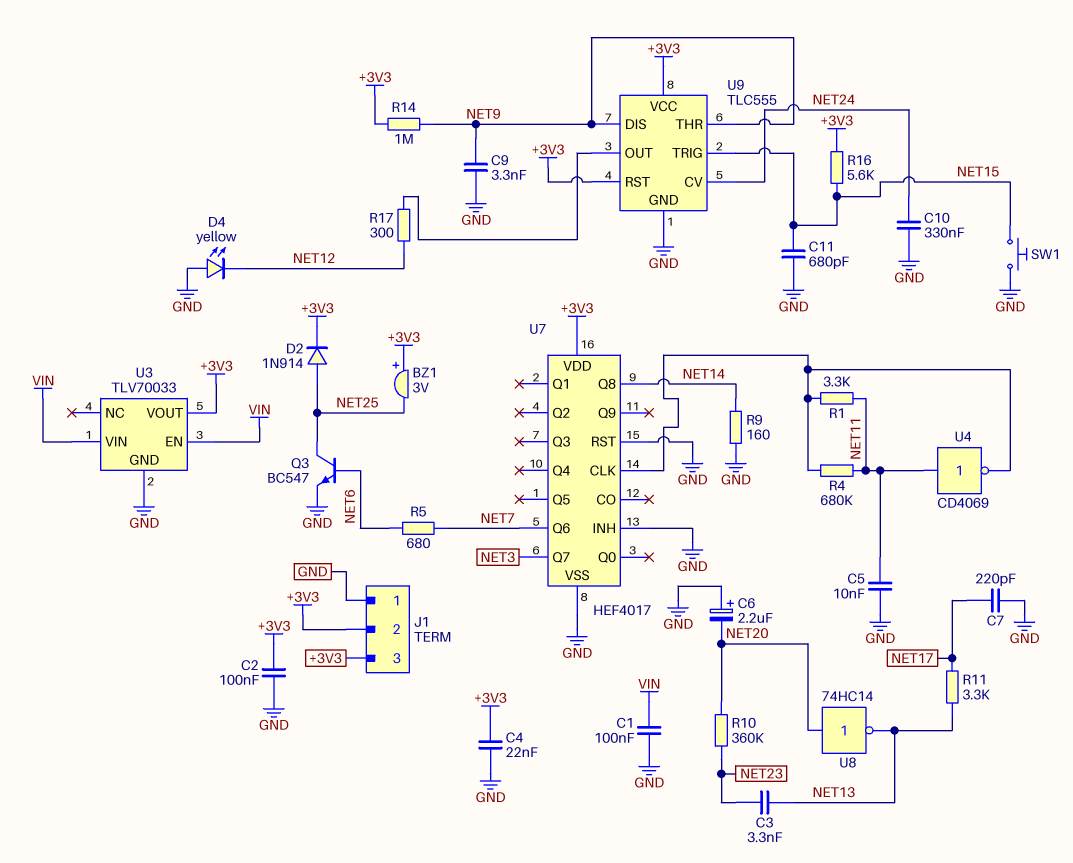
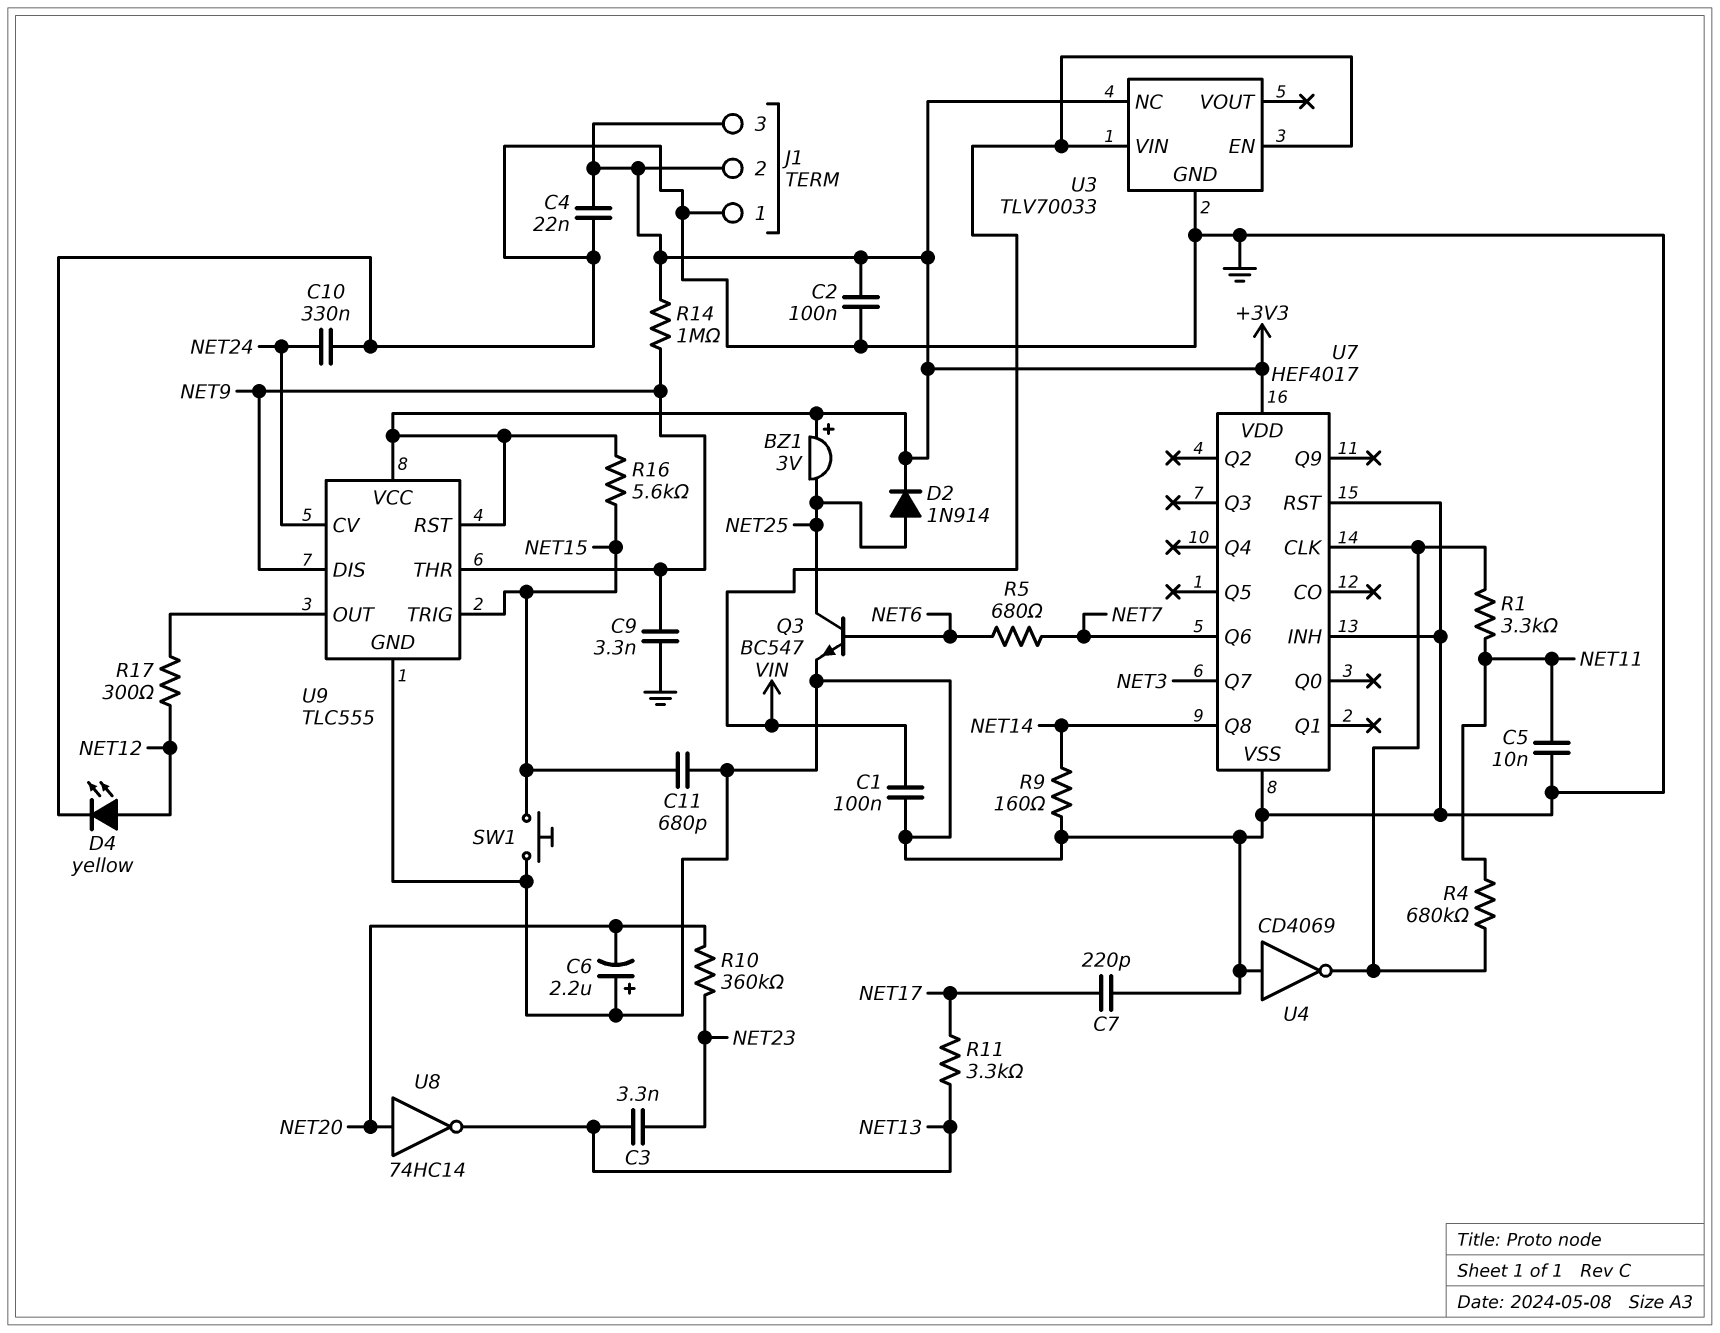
D4: LED yellow (A GND, K NET12) -> LED yellow (A NET12, K GND)
U3 pin NC: none -> +3V3
U3 pin VOUT: +3V3 -> none
U4: NOT CD4069 (in NET11, out U7/CLK) -> NOT CD4069 (in GND, out U7/CLK)

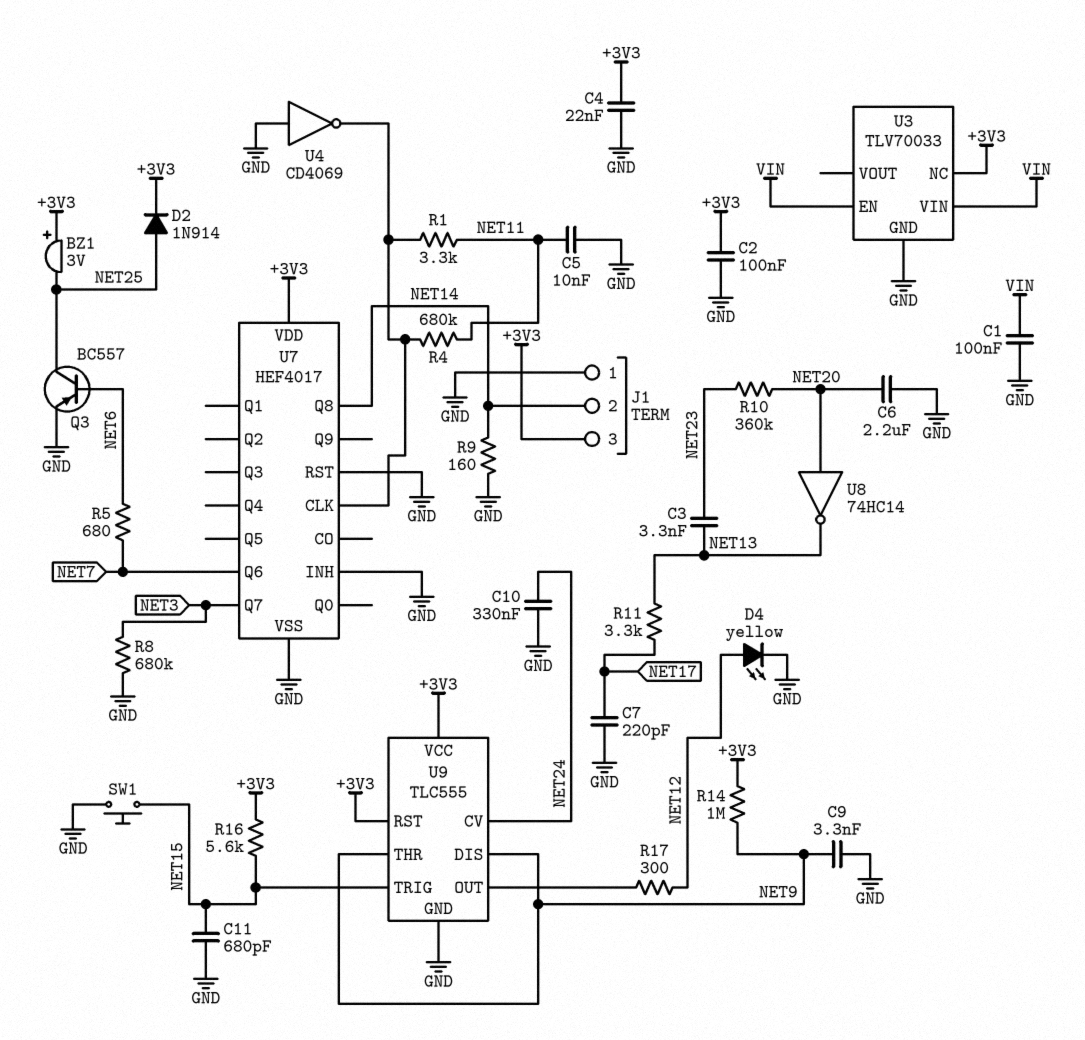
C6: 2.2uF (plus GND, minus NET20) -> 2.2uF (GND, NET20)
J1 pin 2: +3V3 -> NET14
Q3: NPN BC547 (B NET6, C NET25, E GND) -> PNP BC557 (B NET6, C NET25, E GND)
R8: none -> 680k (GND, NET3)

